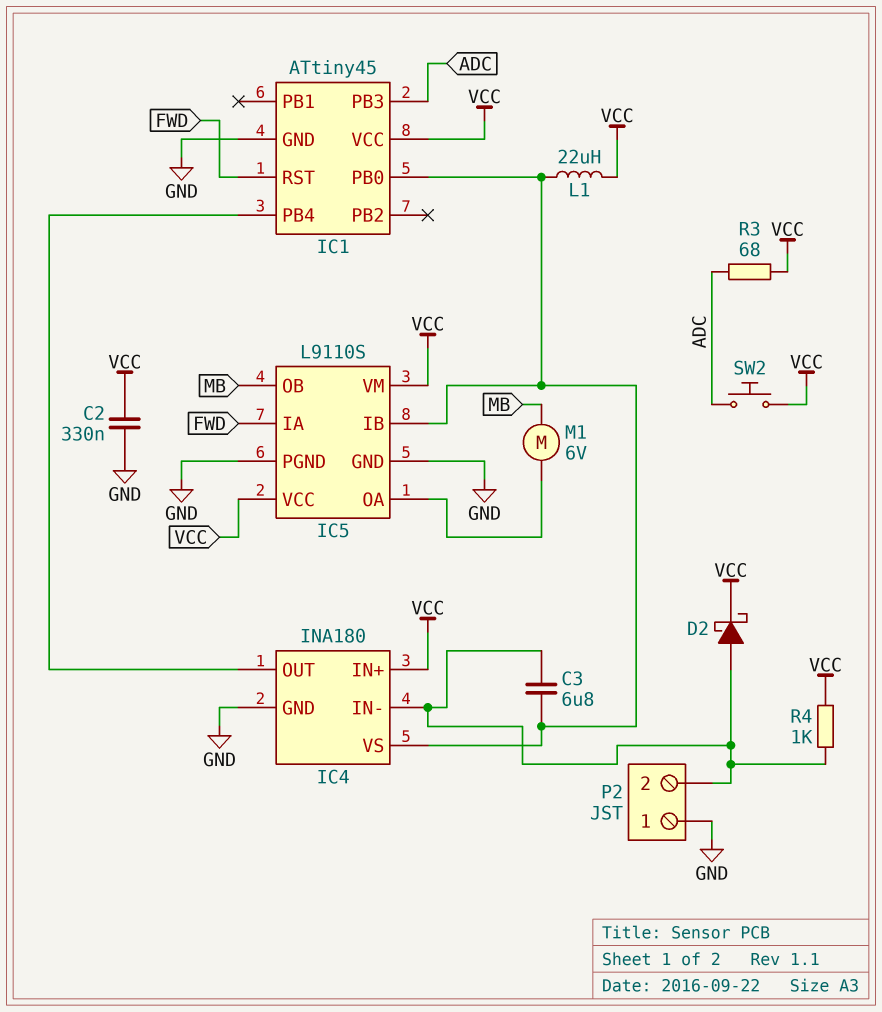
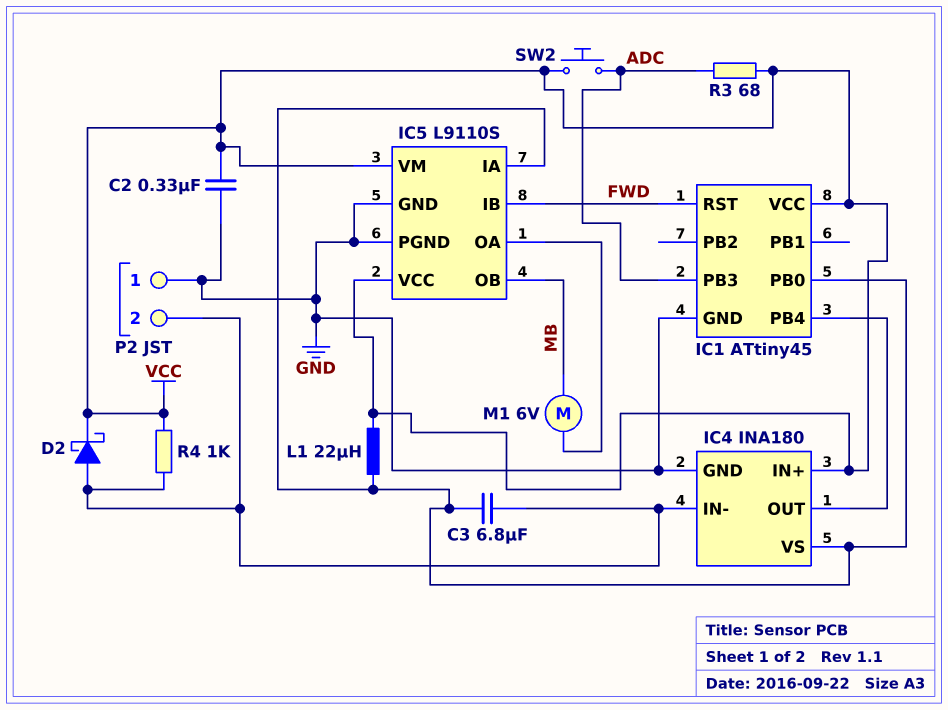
IC5 pin IA: FWD -> IC1/PB0
IC5 pin IB: IC1/PB0 -> FWD

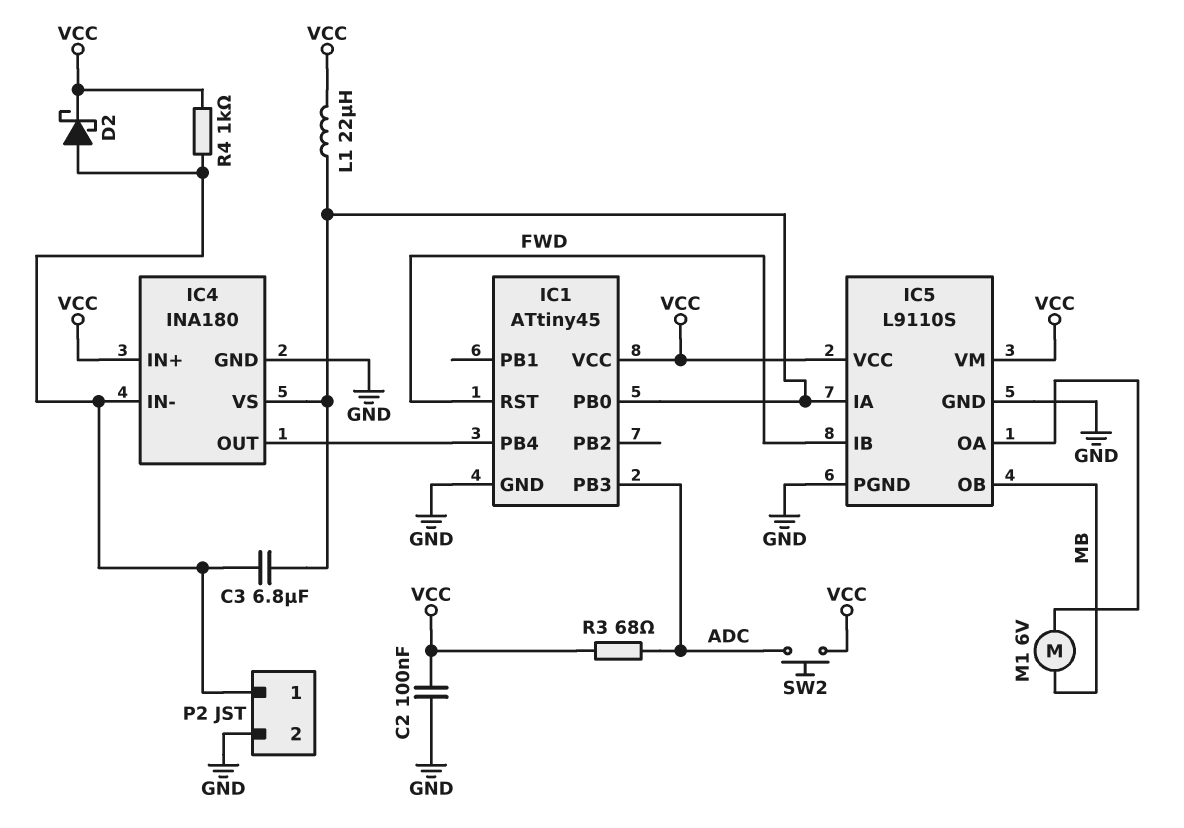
C2: 330nF (GND, VCC) -> 100nF (GND, VCC)
P2 pin 1: GND -> IC4/IN-
P2 pin 2: IC4/IN- -> GND

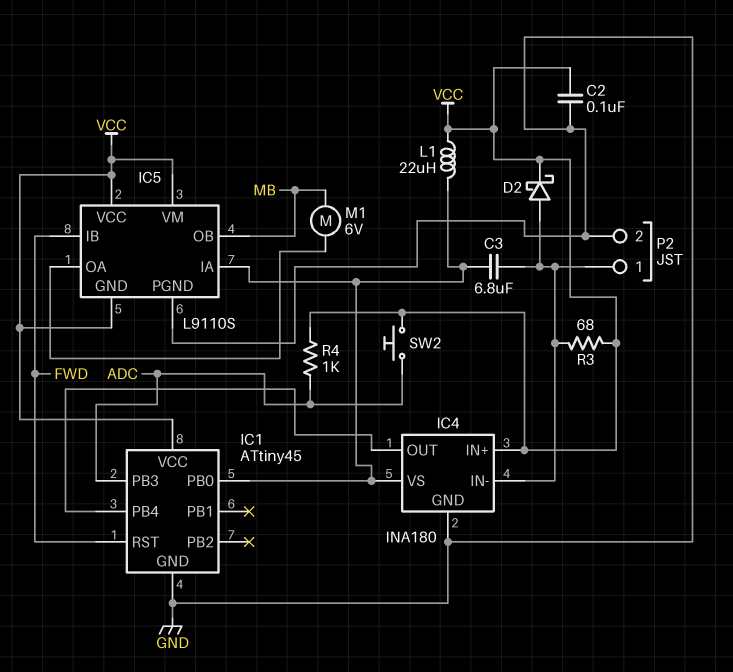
IC5 pin GND: GND -> VCC
R3: 68 (ADC, VCC) -> 68 (IC4/IN-, VCC)
R4: 1k (IC4/IN-, VCC) -> 1k (ADC, VCC)

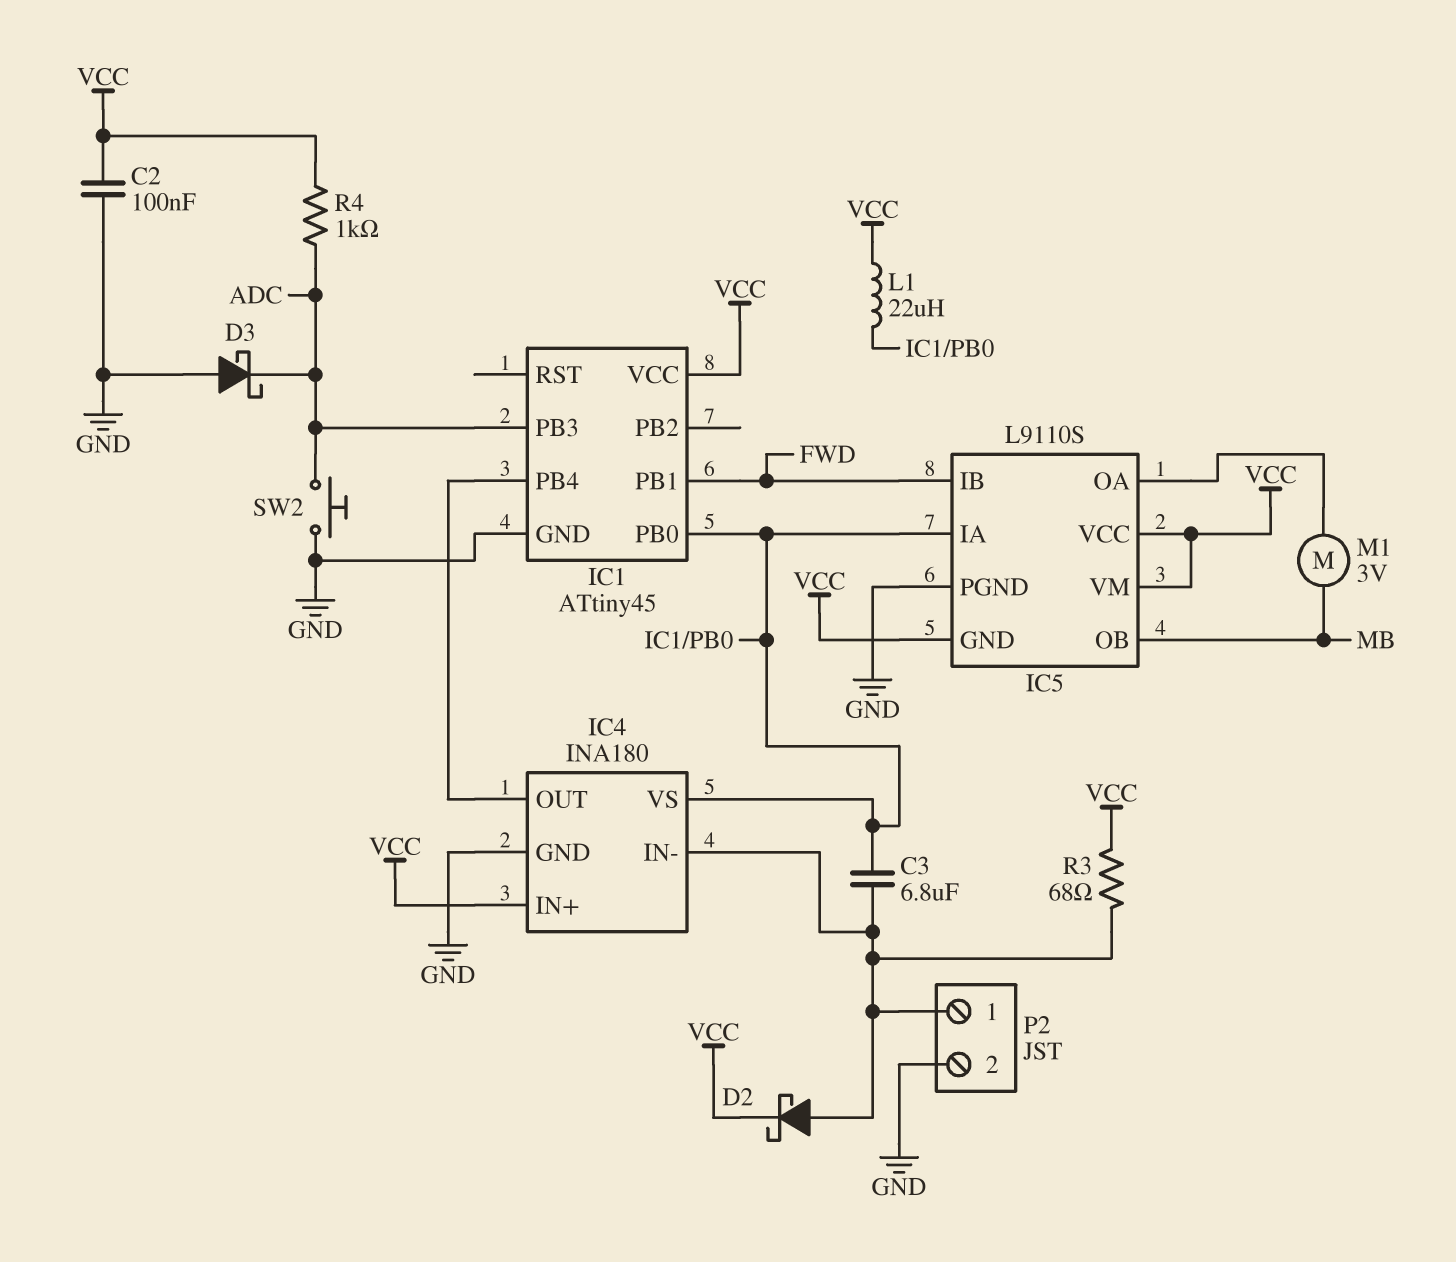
D3: none -> schottky (A GND, K ADC)
IC1 pin PB1: none -> FWD
IC1 pin RST: FWD -> none
M1: motor 6V (IC5/OA, MB) -> motor 3V (IC5/OA, MB)
SW2: button (ADC, VCC) -> button (ADC, GND)

